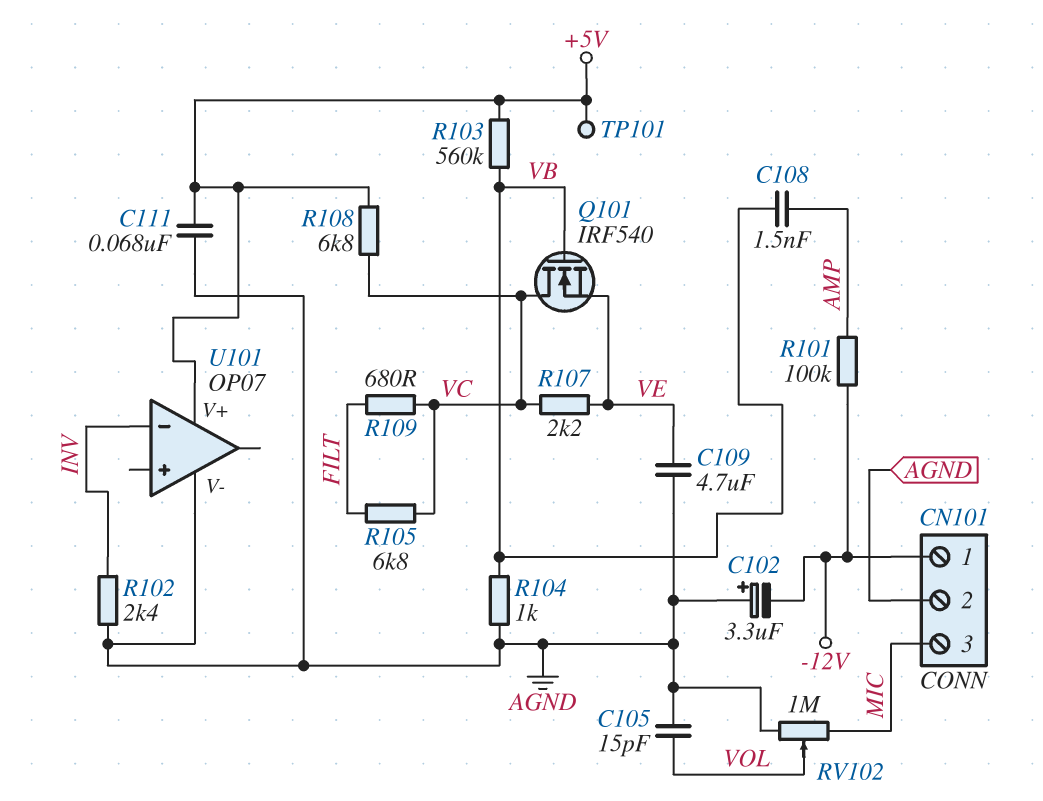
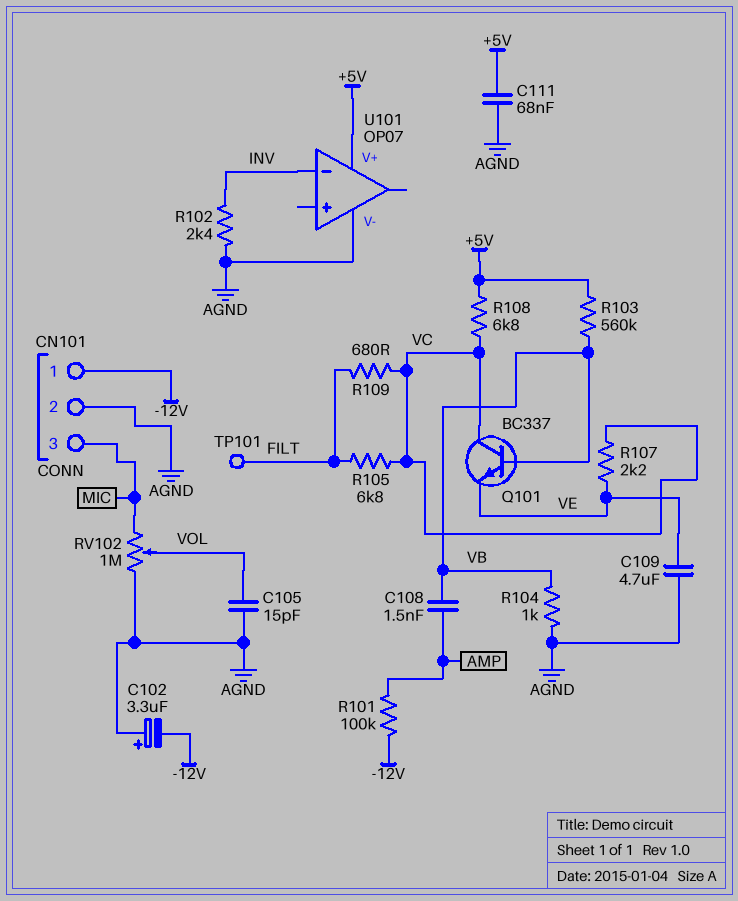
Q101: NMOS IRF540 (G VB, D VC, S VE) -> NPN BC337 (B VB, C VC, E VE)
TP101: test point (+5V) -> test point (FILT)

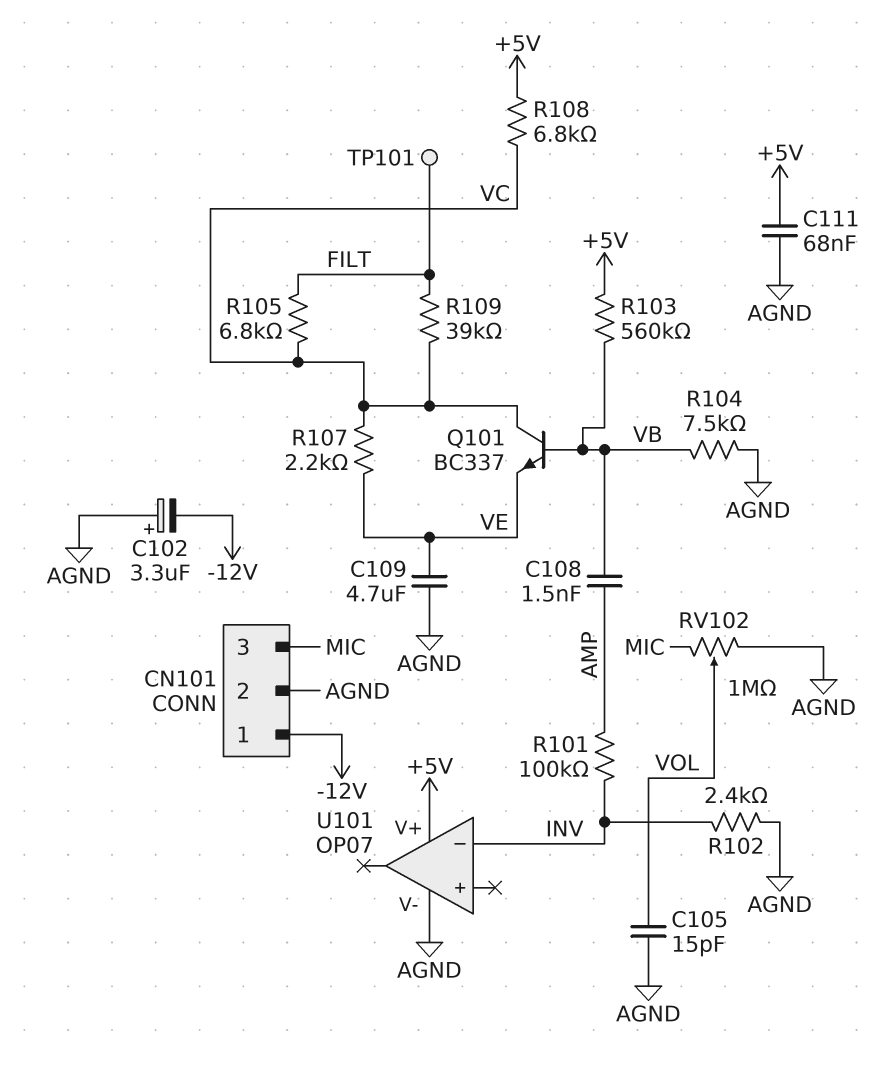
R101: 100k (-12V, AMP) -> 100k (AMP, INV)
R104: 1k (AGND, VB) -> 7.5k (AGND, VB)
R109: 680 (FILT, VC) -> 39k (FILT, VC)

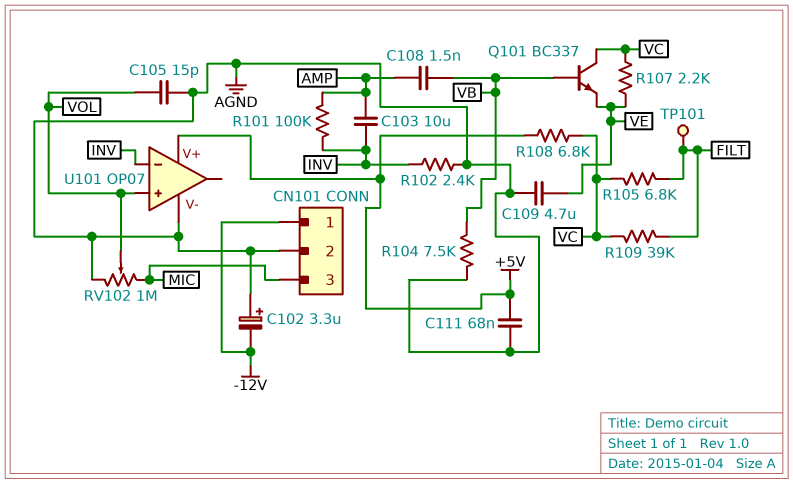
C103: none -> 10uF (AMP, INV)
R103: 560k (+5V, VB) -> none
U101 pin in+: none -> VOL

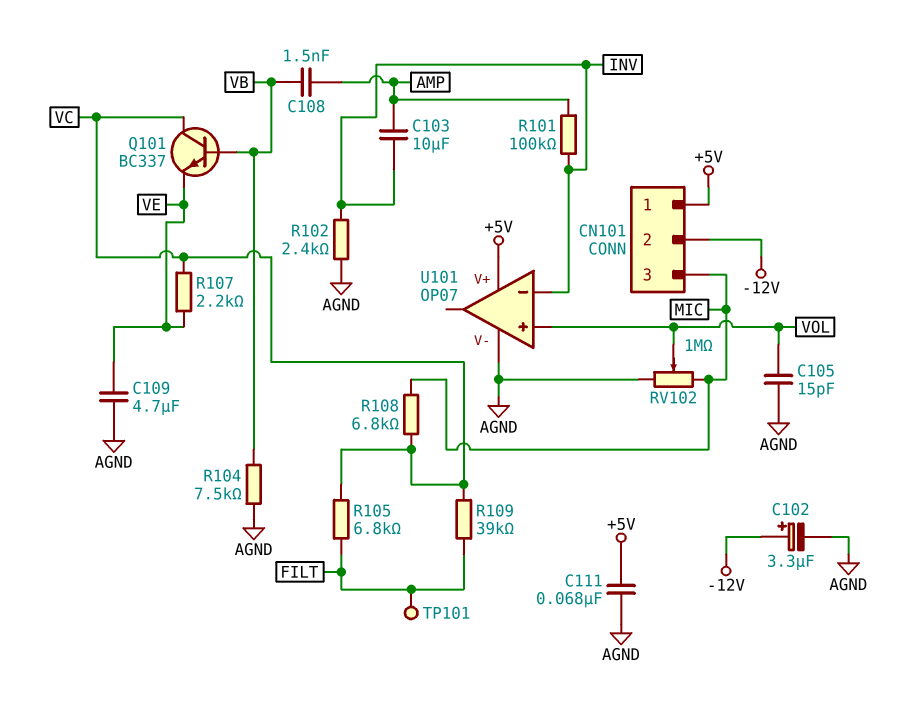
C102: 3.3uF (plus AGND, minus -12V) -> 3.3uF (plus -12V, minus AGND)
CN101 pin 1: -12V -> +5V
CN101 pin 2: AGND -> -12V
R108: 6.8k (+5V, VC) -> 6.8k (MIC, VC)

